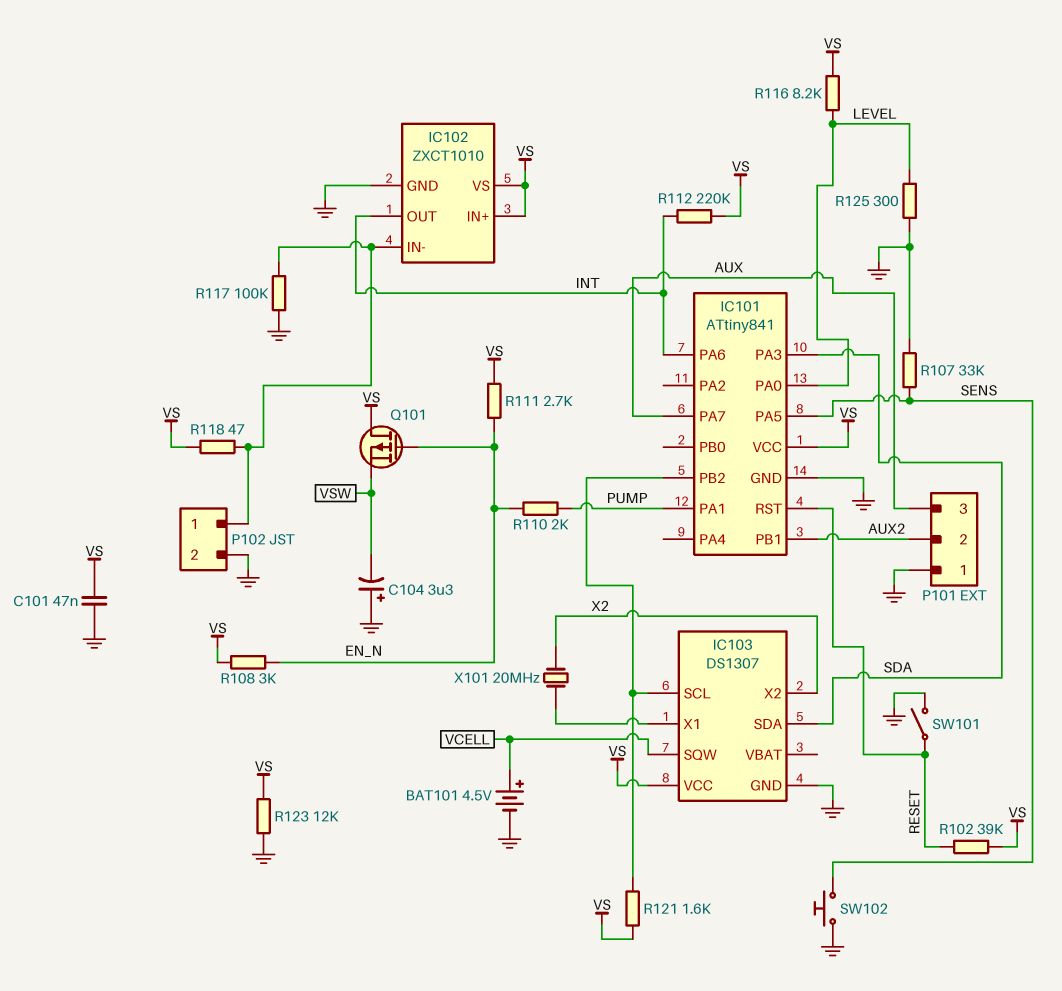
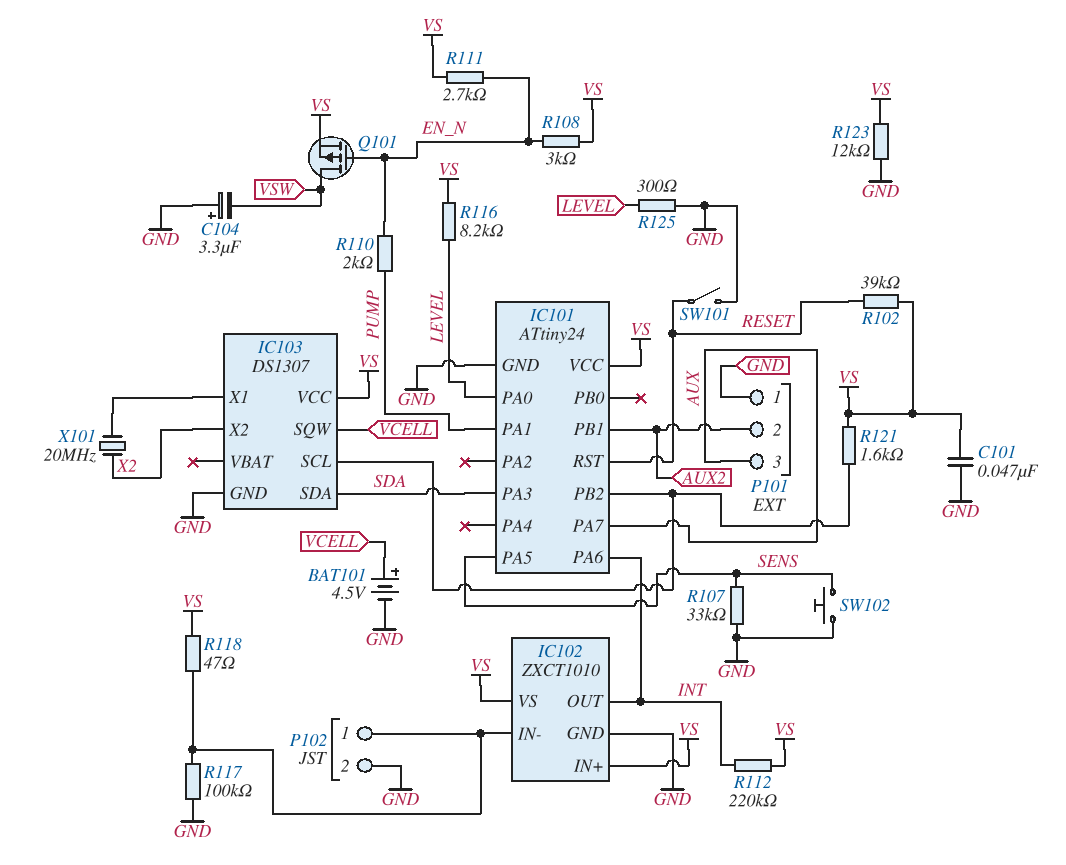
IC101: ATtiny841 -> ATtiny24
Q101: PMOS (G EN_N, D VS, S VSW) -> PMOS (G EN_N, D VSW, S VS)

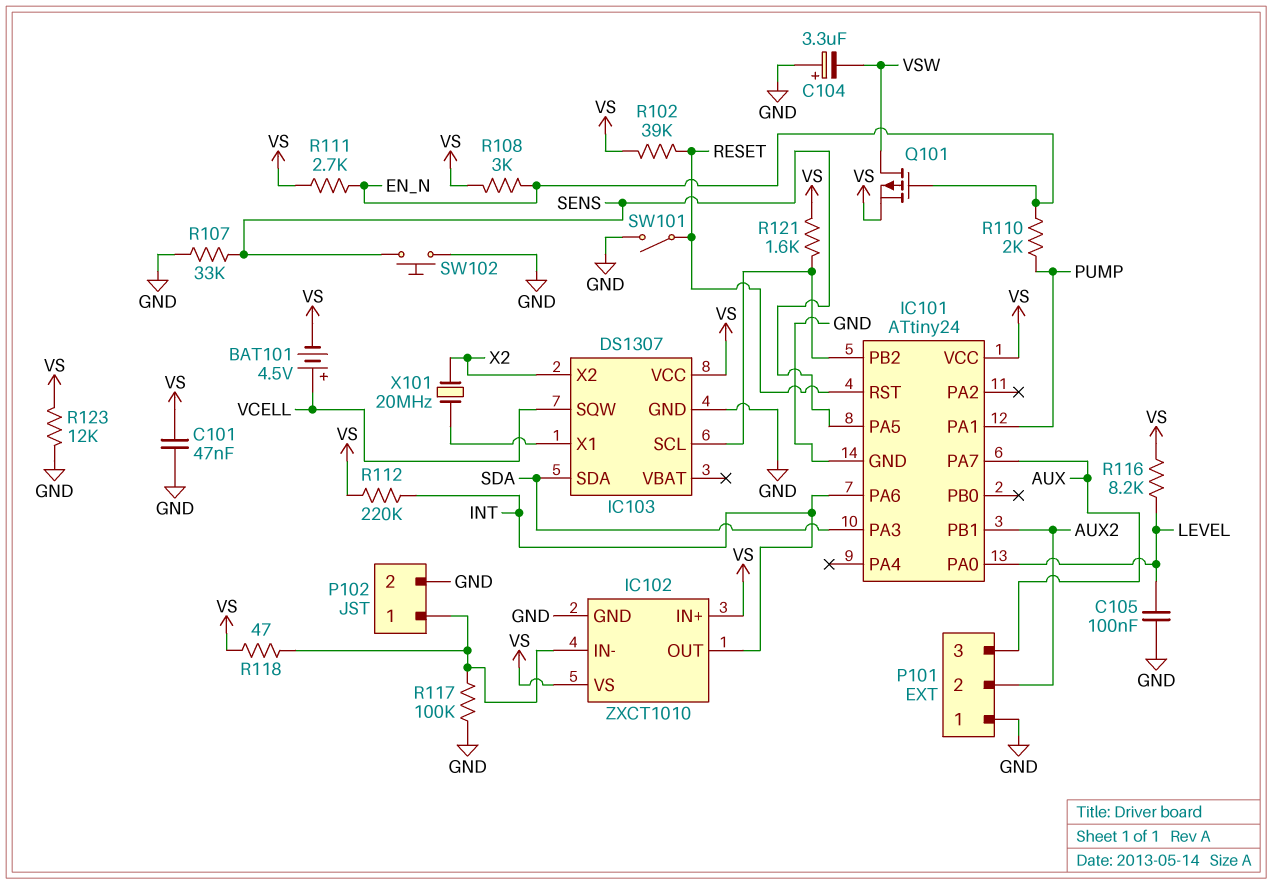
BAT101: 4.5V (plus VCELL, minus GND) -> 4.5V (plus VCELL, minus VS)
C105: none -> 100nF (GND, LEVEL)
R125: 300 (GND, LEVEL) -> none

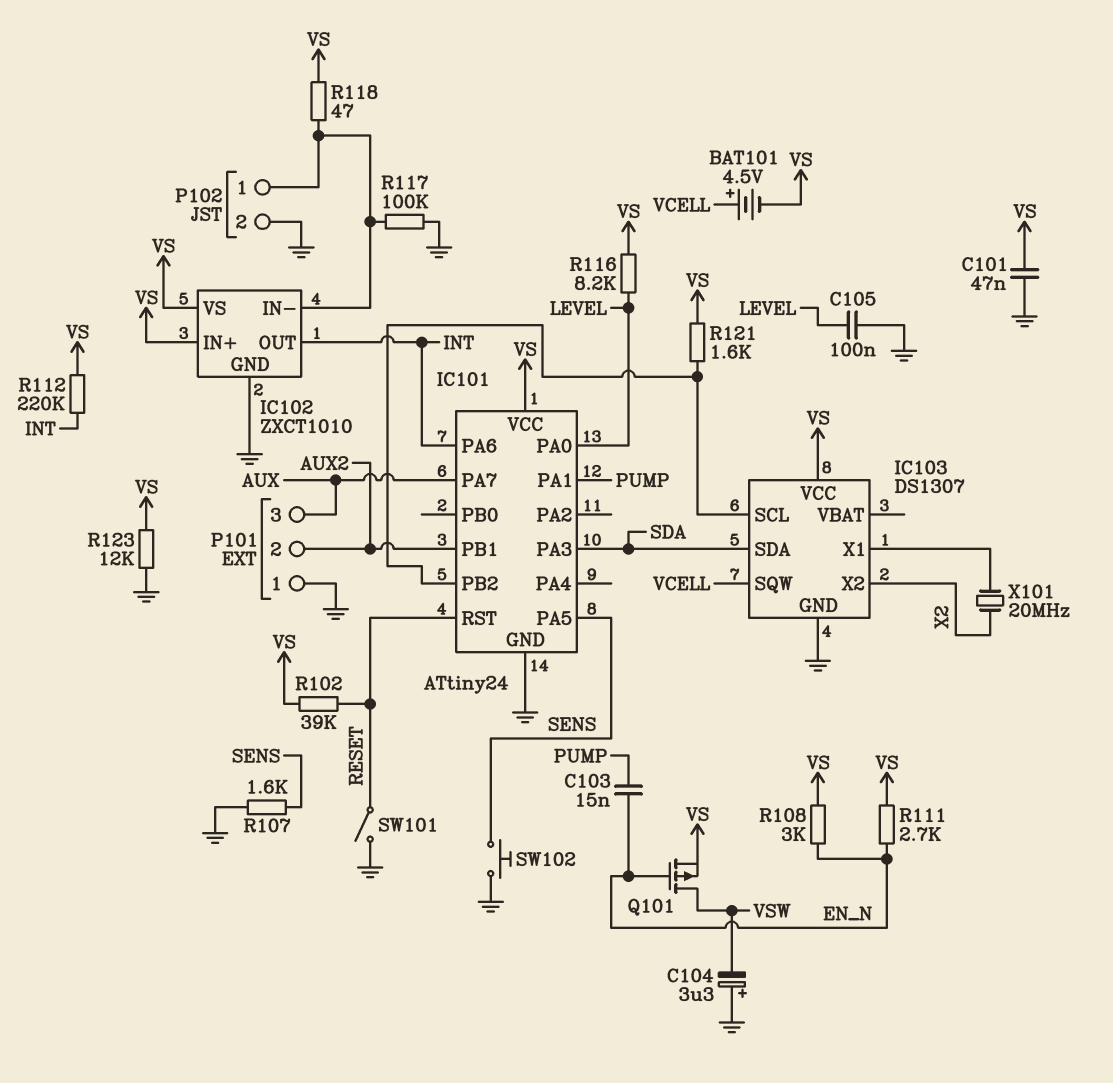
C103: none -> 15nF (EN_N, PUMP)
R107: 33k (GND, SENS) -> 1.6k (GND, SENS)
R110: 2k (EN_N, PUMP) -> none

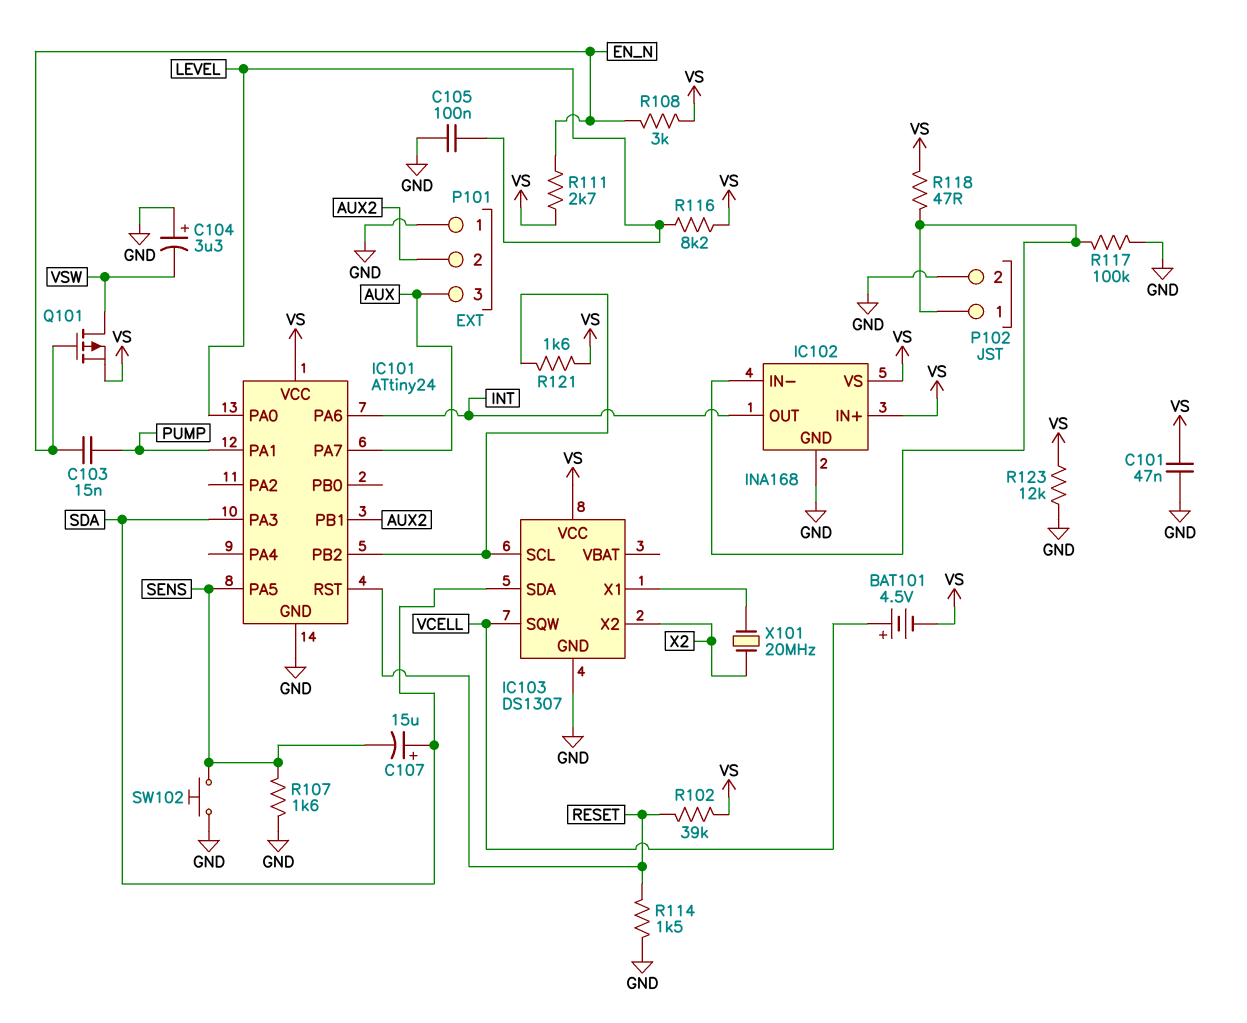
C107: none -> 15uF (plus SDA, minus SENS)
IC102: ZXCT1010 -> INA168
R112: 220k (INT, VS) -> none
R114: none -> 1.5k (GND, RESET)
SW101: switch (GND, RESET) -> none

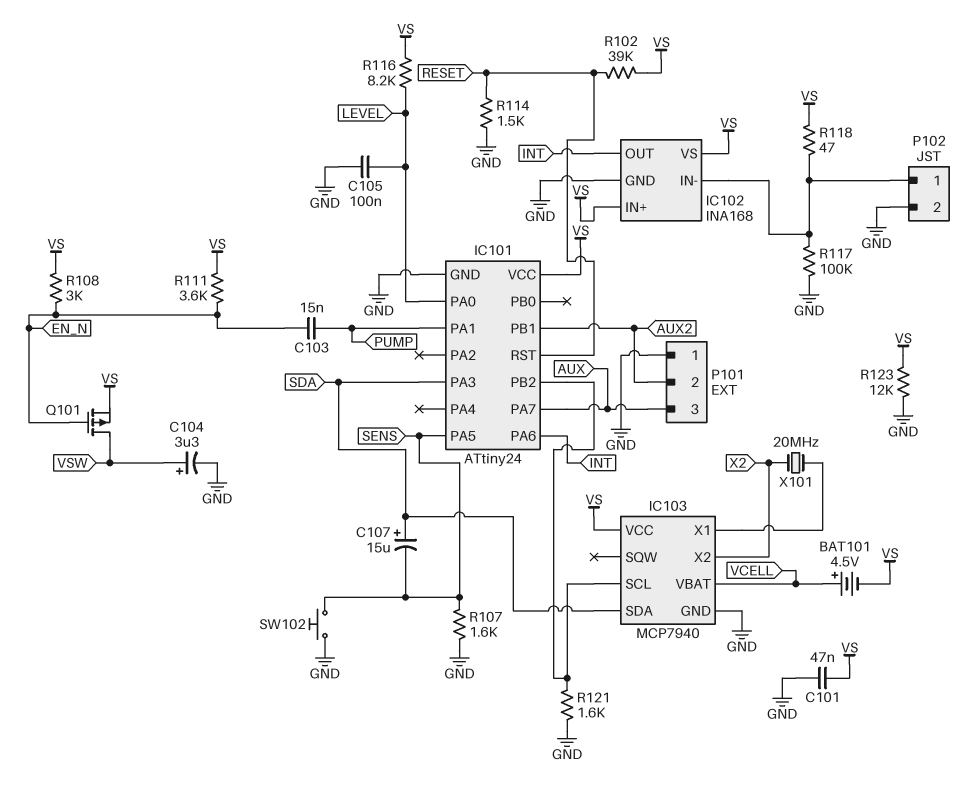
C104: 3.3uF (plus GND, minus VSW) -> 3.3uF (plus VSW, minus GND)
IC103: DS1307 -> MCP7940
IC103 pin SQW: VCELL -> none
IC103 pin VBAT: none -> VCELL
R111: 2.7k (EN_N, VS) -> 3.6k (EN_N, VS)
R121: 1.6k (IC101/PB2, VS) -> 1.6k (GND, IC101/PB2)

